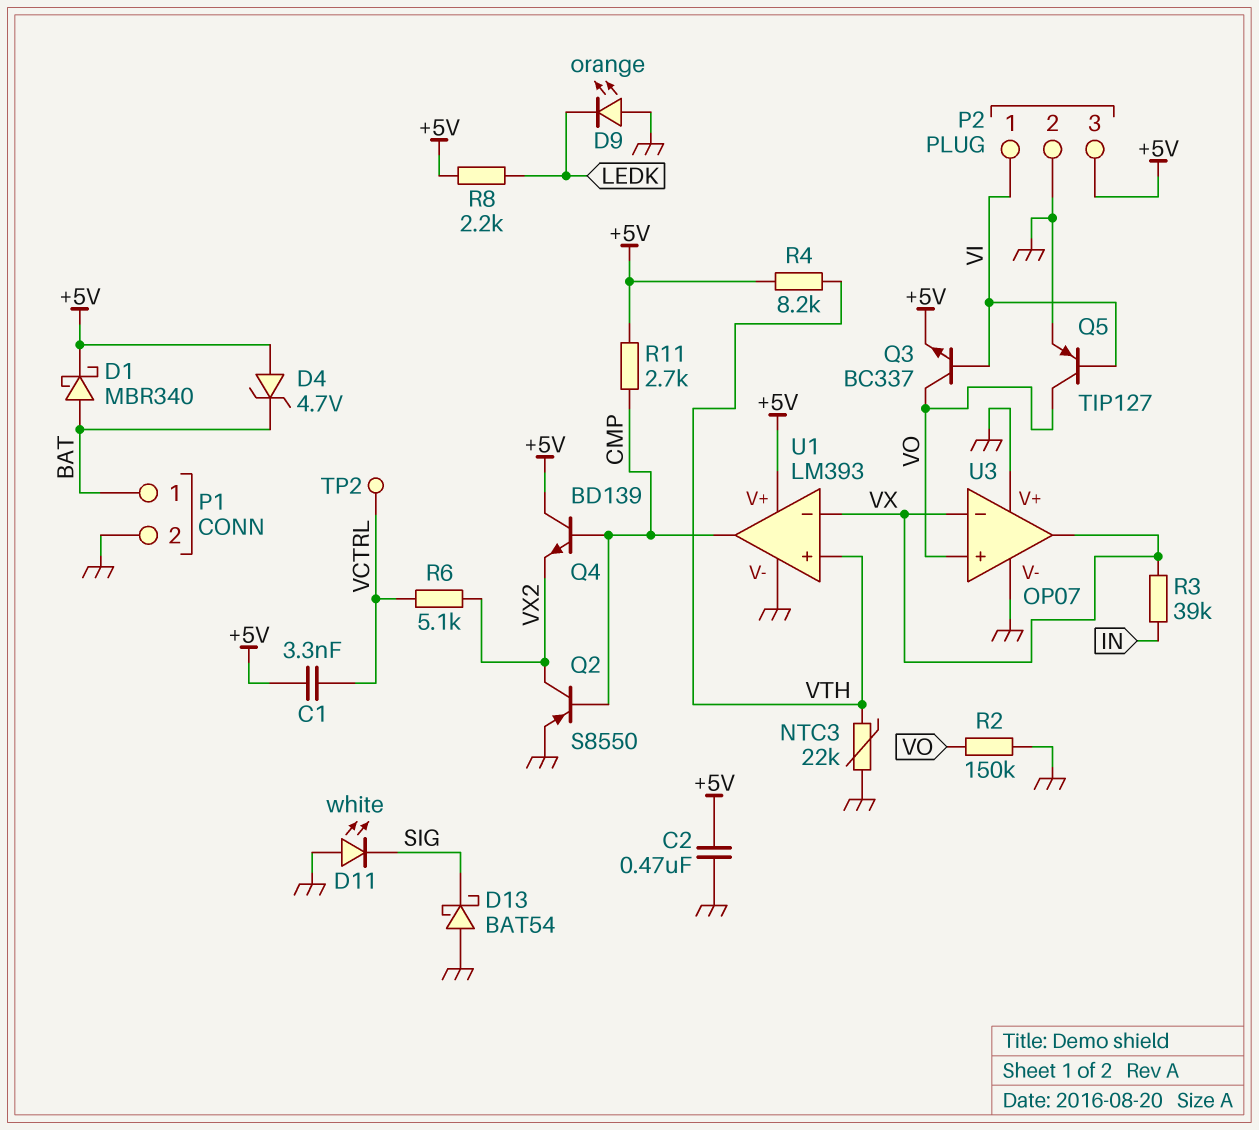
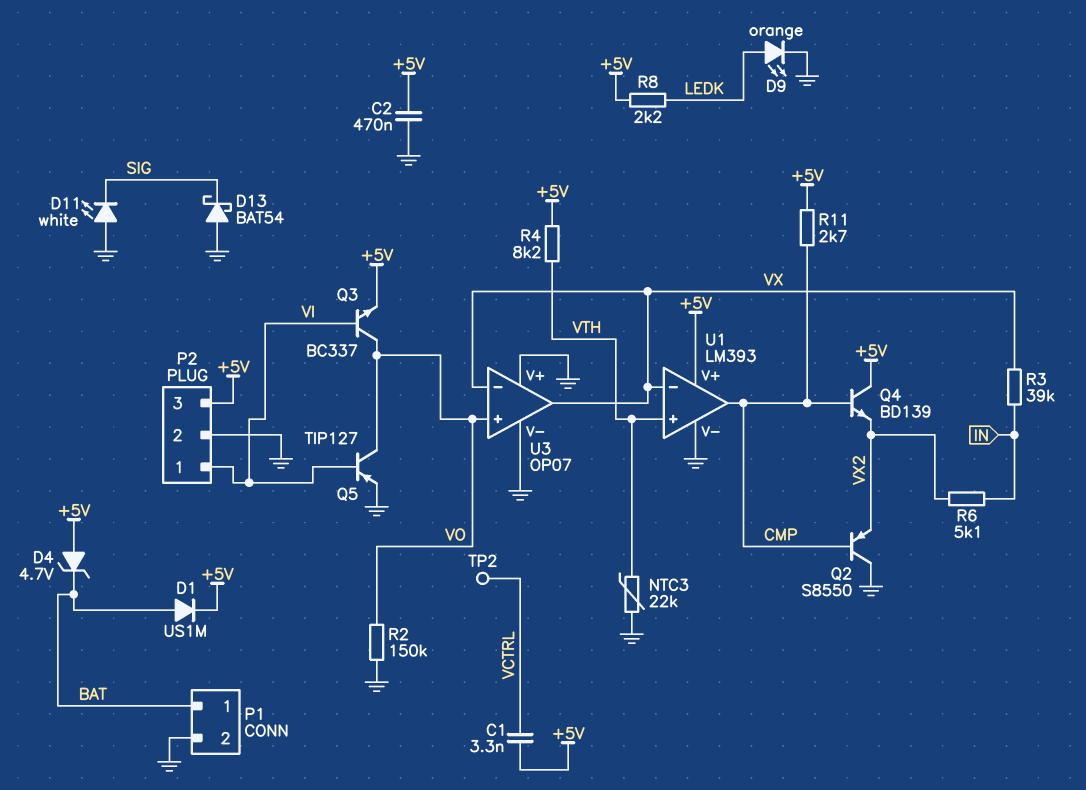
D1: schottky MBR340 (A BAT, K +5V) -> diode US1M (A BAT, K +5V)
D9: LED orange (A GND, K LEDK) -> LED orange (A LEDK, K GND)
Q2: PNP S8550 (B CMP, C VX2, E GND) -> PNP S8550 (B CMP, C GND, E VX2)
R6: 5.1k (VCTRL, VX2) -> 5.1k (IN, VX2)

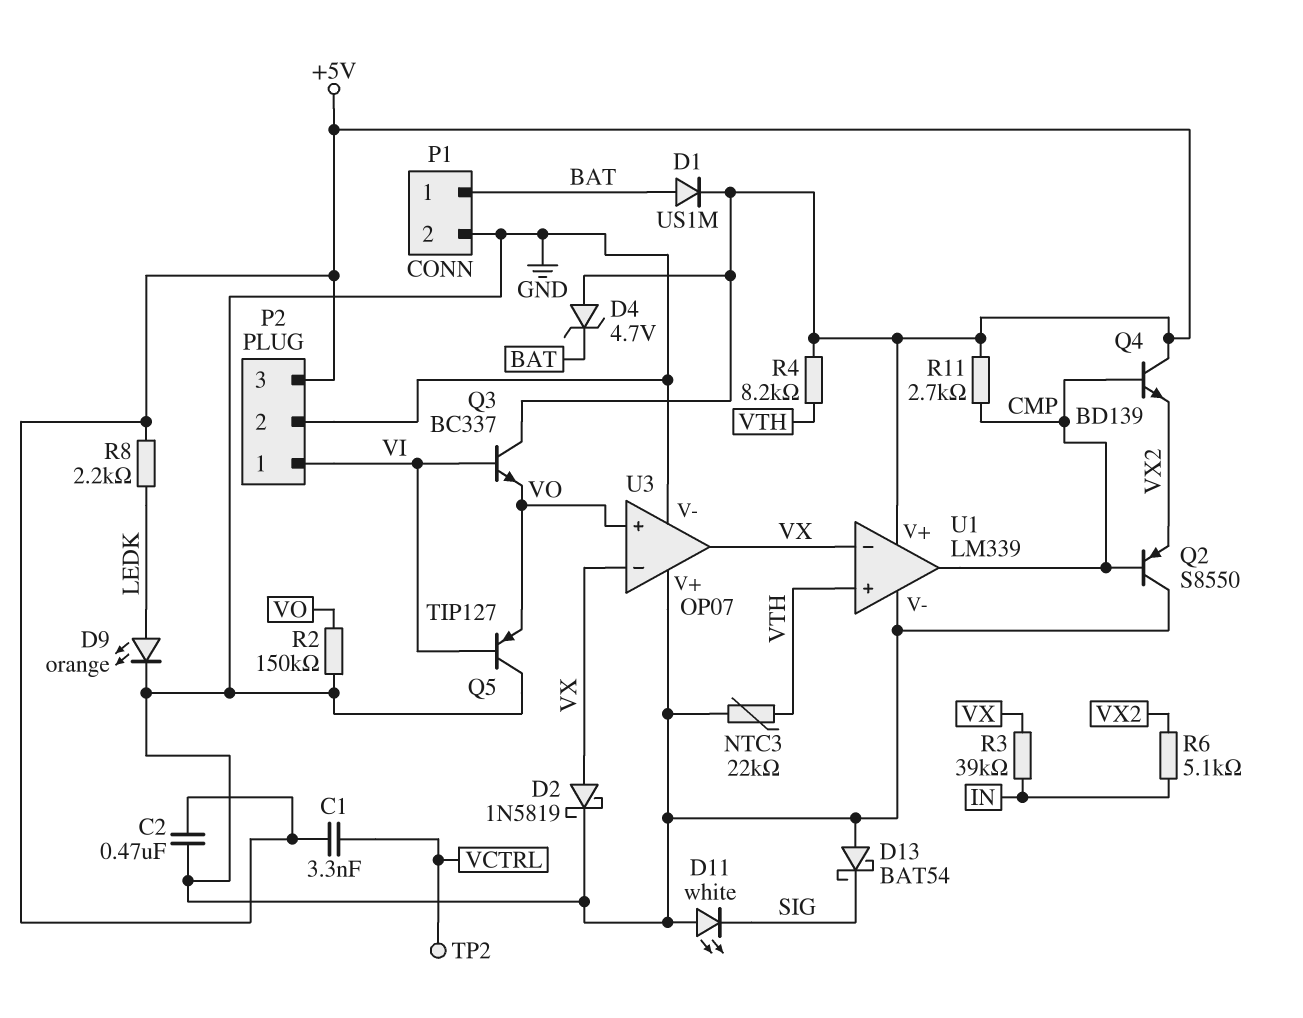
D2: none -> schottky 1N5819 (A VX, K GND)
Q3: NPN BC337 (B VI, C VO, E +5V) -> NPN BC337 (B VI, C +5V, E VO)
Q5: PNP TIP127 (B VI, C VO, E GND) -> PNP TIP127 (B VI, C GND, E VO)
U1: LM393 -> LM339

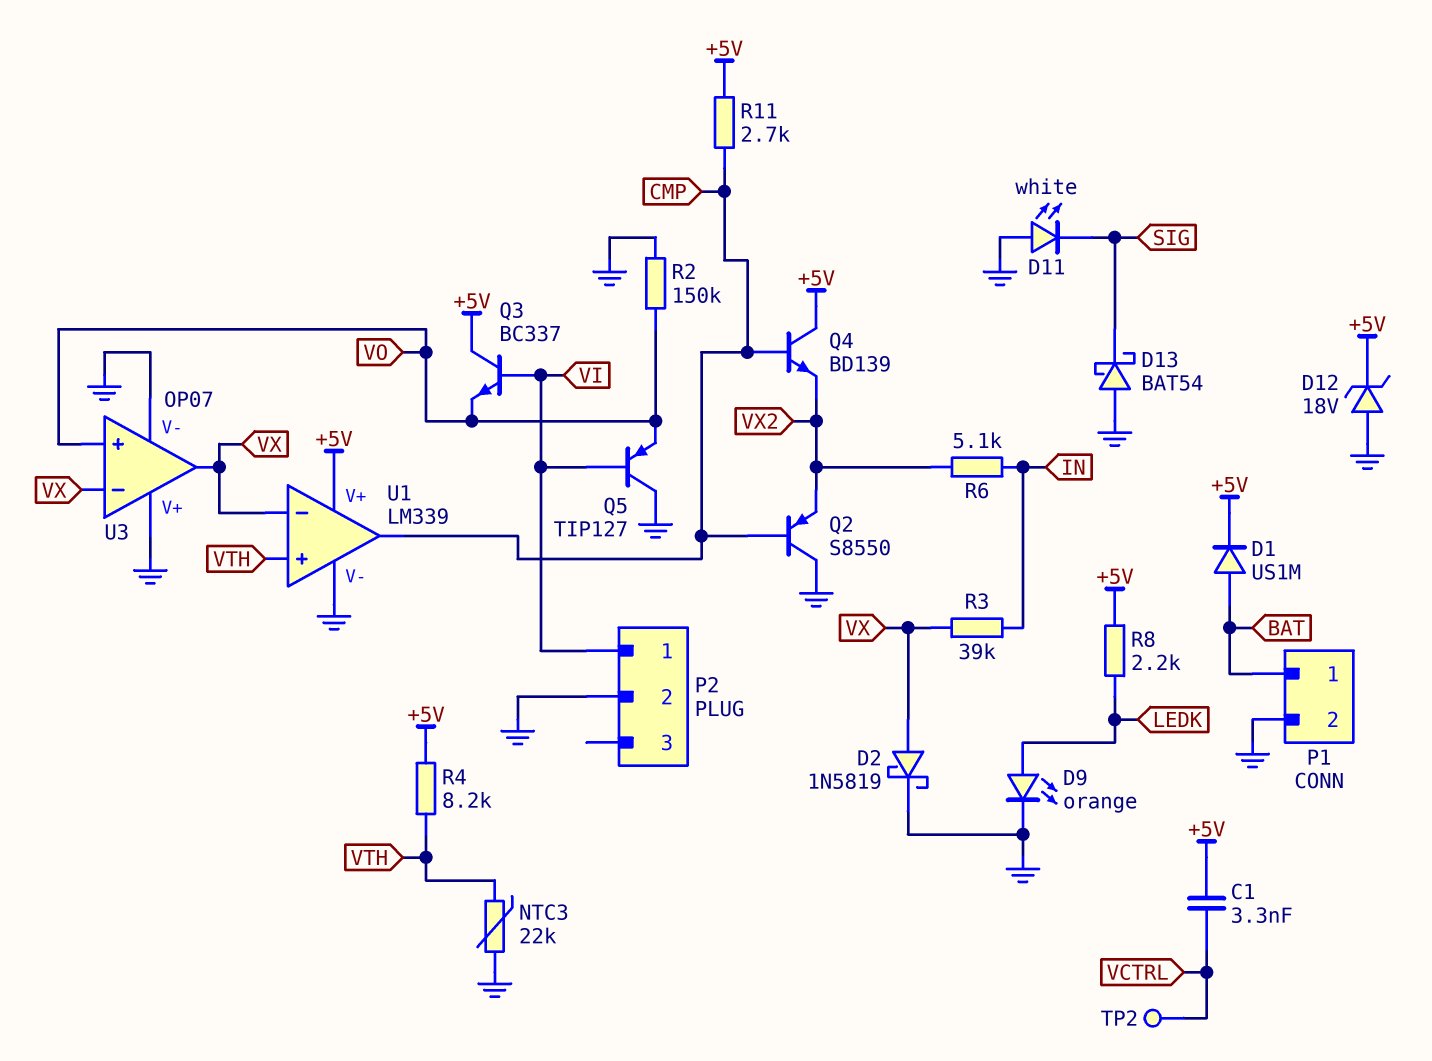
C2: 470nF (+5V, GND) -> none
D4: zener 4.7V (A +5V, K BAT) -> none
D12: none -> zener 18V (A GND, K +5V)
P2 pin 3: +5V -> none

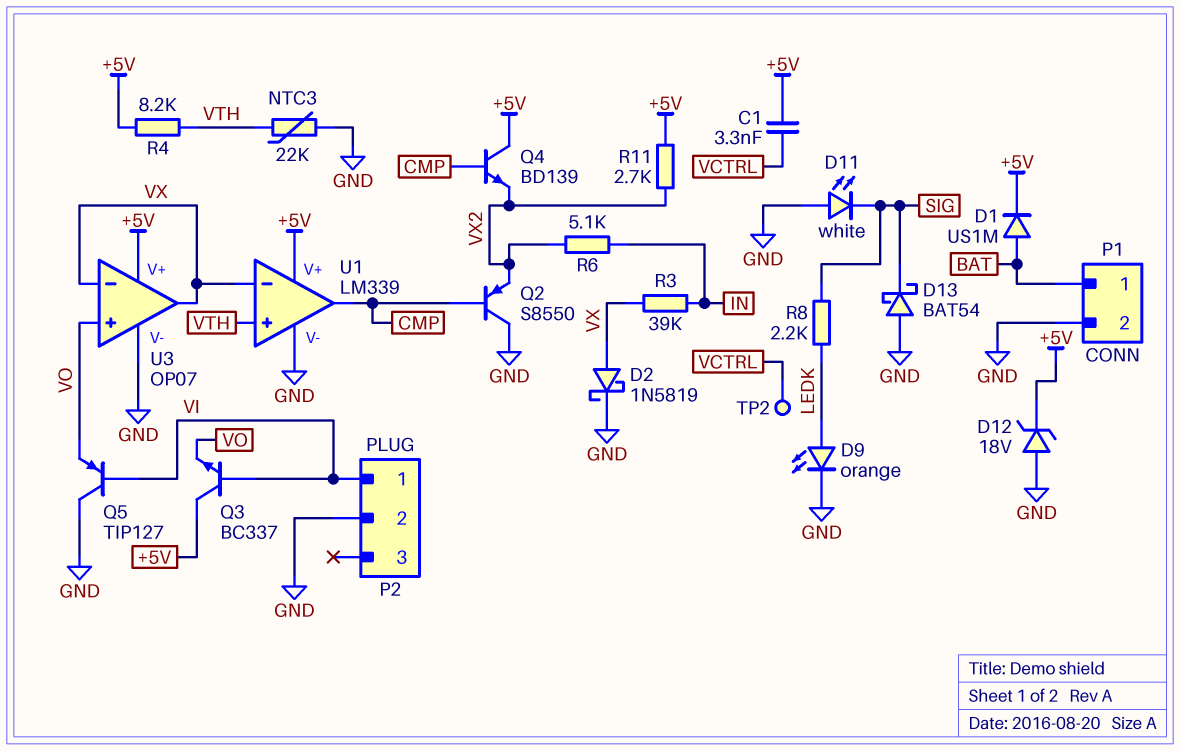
R2: 150k (GND, VO) -> none
R8: 2.2k (+5V, LEDK) -> 2.2k (LEDK, SIG)
R11: 2.7k (+5V, CMP) -> 2.7k (+5V, VX2)
U3 pin V+: GND -> +5V

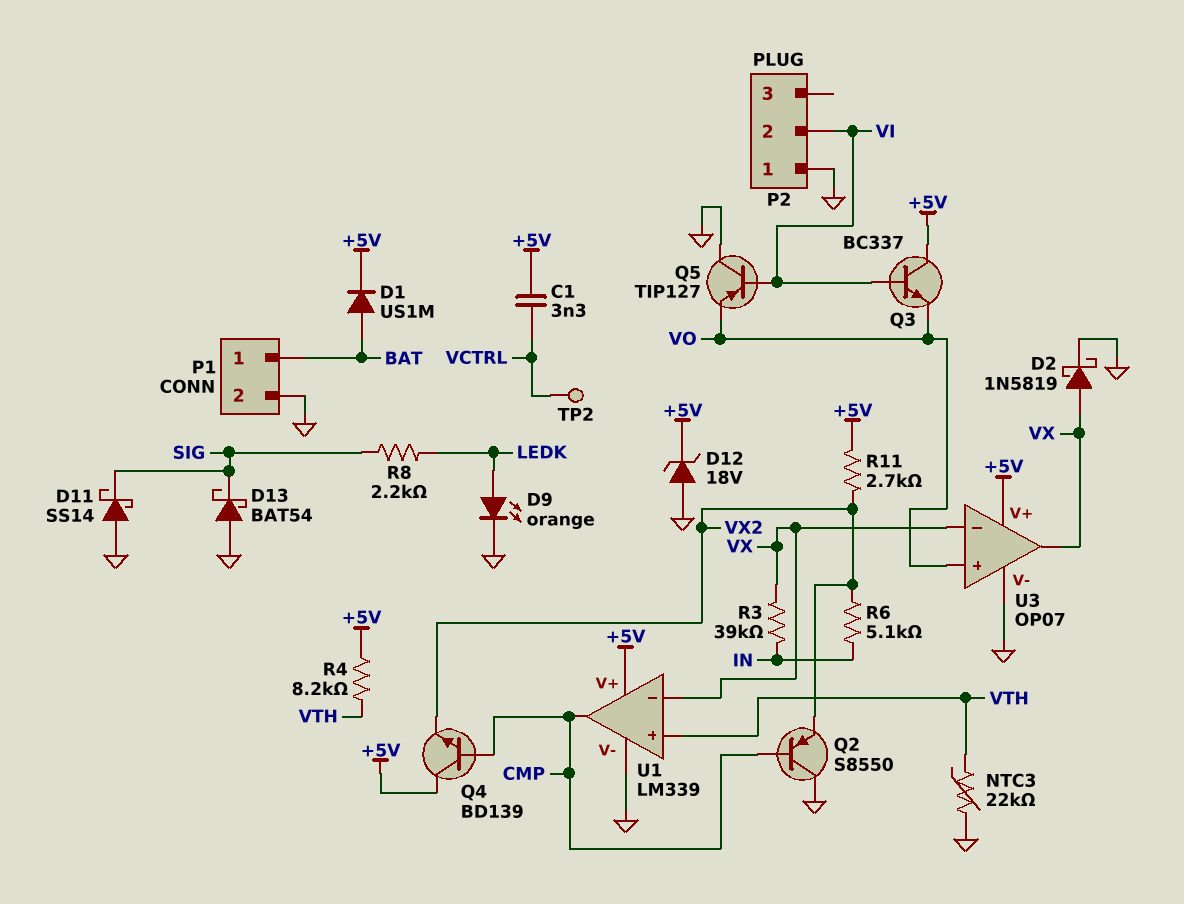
D11: LED white (A GND, K SIG) -> schottky SS14 (A GND, K SIG)
P2 pin 1: VI -> GND
P2 pin 2: GND -> VI

